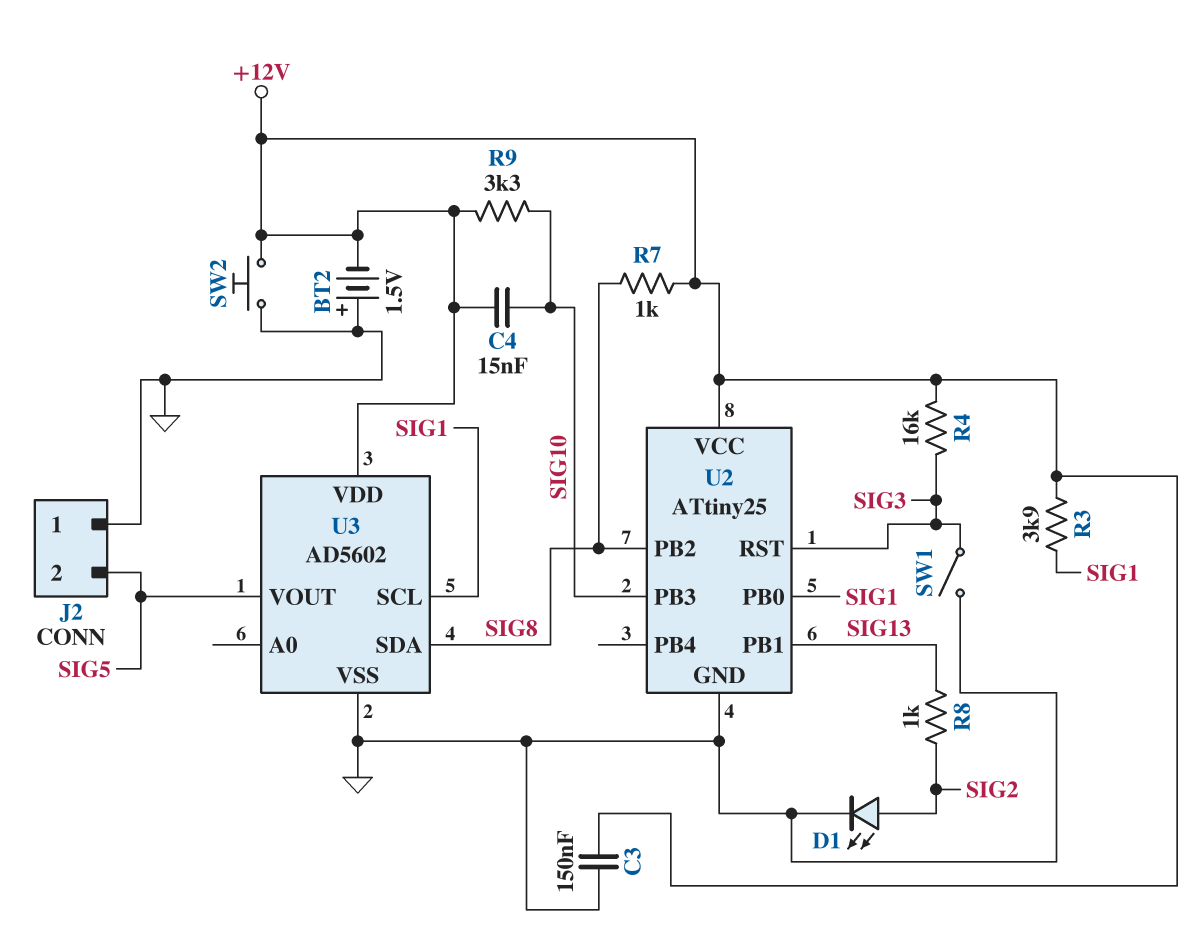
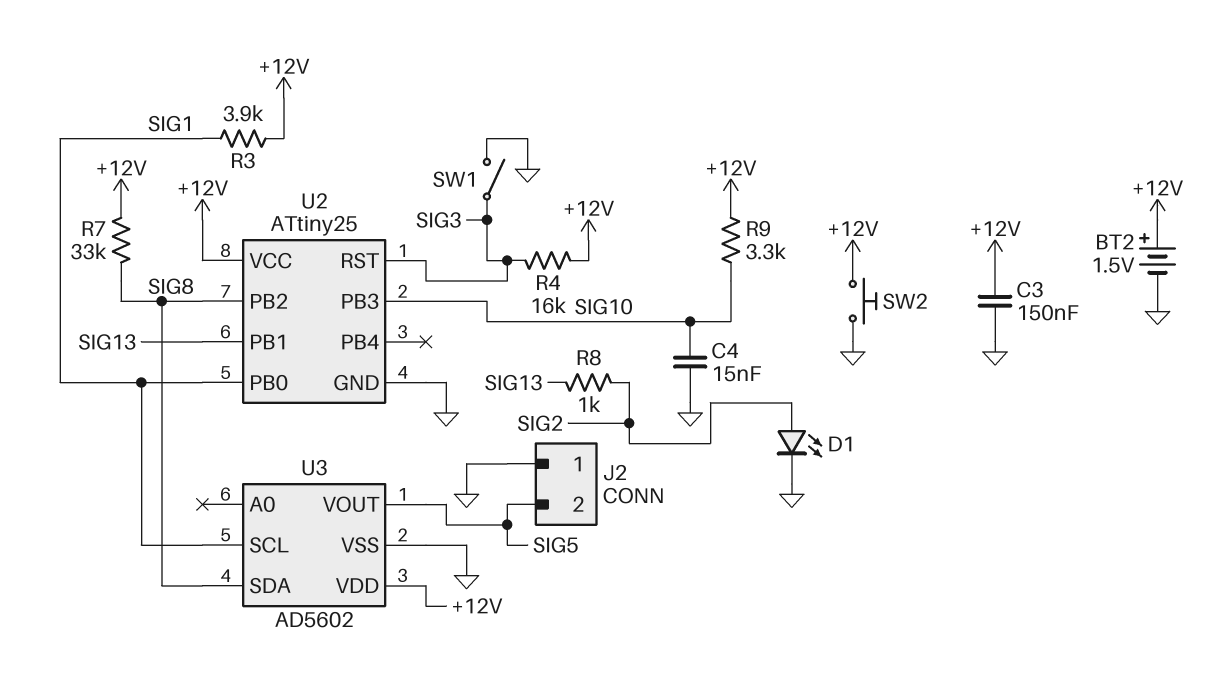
BT2: 1.5V (plus GND, minus +12V) -> 1.5V (plus +12V, minus GND)
C4: 15nF (+12V, SIG10) -> 15nF (GND, SIG10)
R7: 1k (+12V, SIG8) -> 33k (+12V, SIG8)

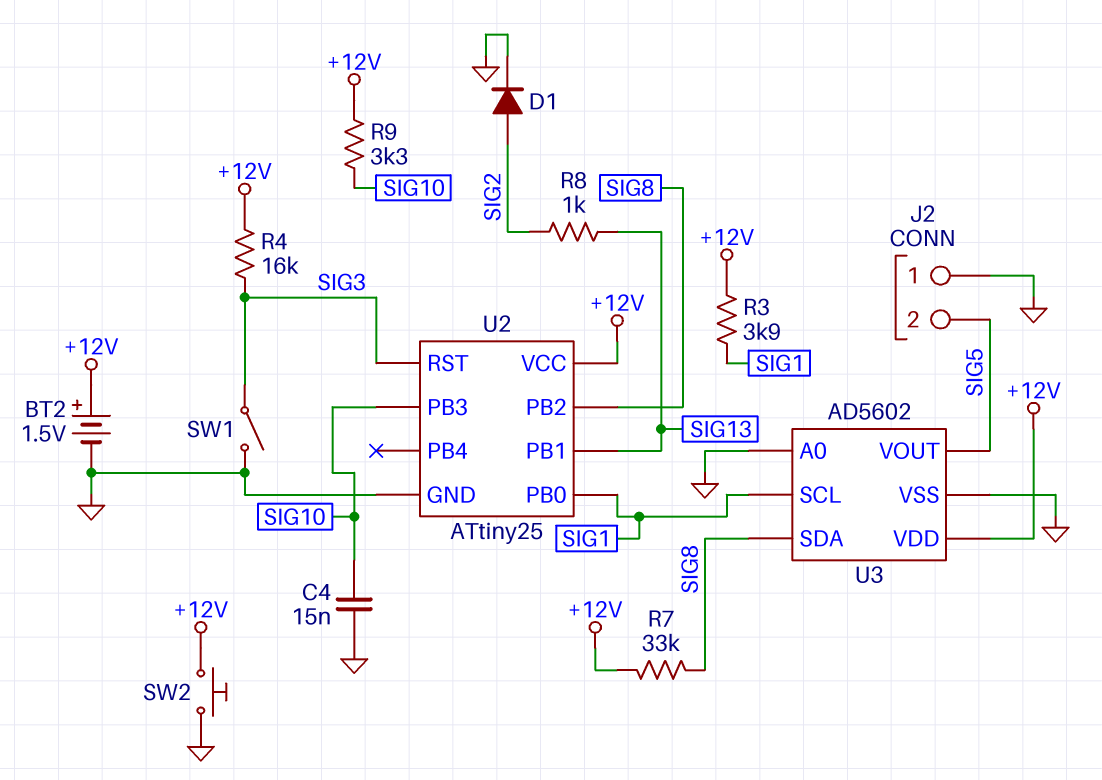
C3: 150nF (+12V, GND) -> none
D1: LED (A SIG2, K GND) -> diode (A SIG2, K GND)
U3 pin A0: none -> GND

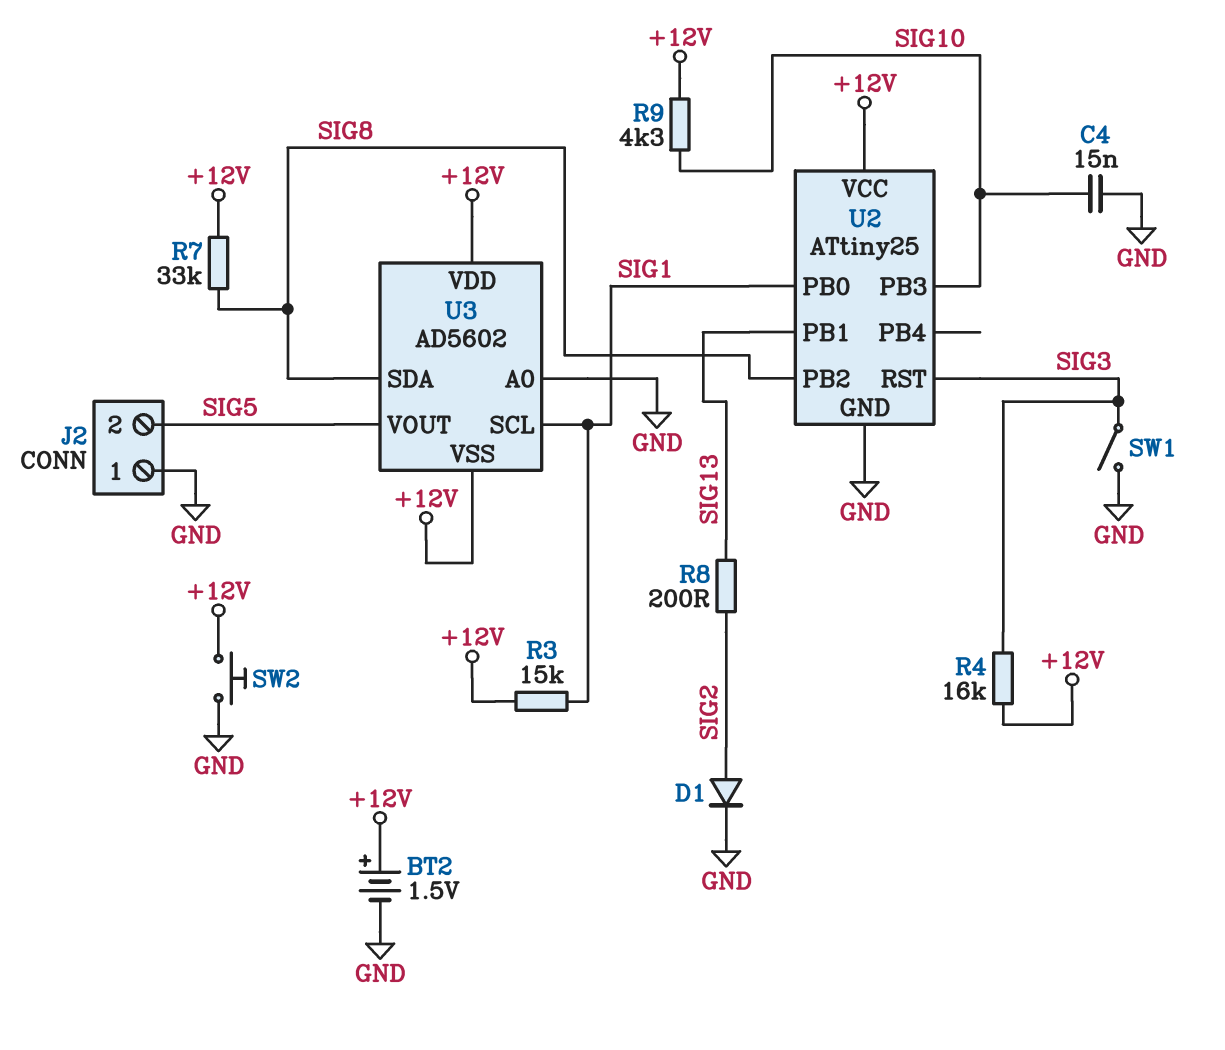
R3: 3.9k (+12V, SIG1) -> 15k (+12V, SIG1)
R8: 1k (SIG2, SIG13) -> 200 (SIG2, SIG13)
R9: 3.3k (+12V, SIG10) -> 4.3k (+12V, SIG10)
U3 pin VSS: GND -> +12V

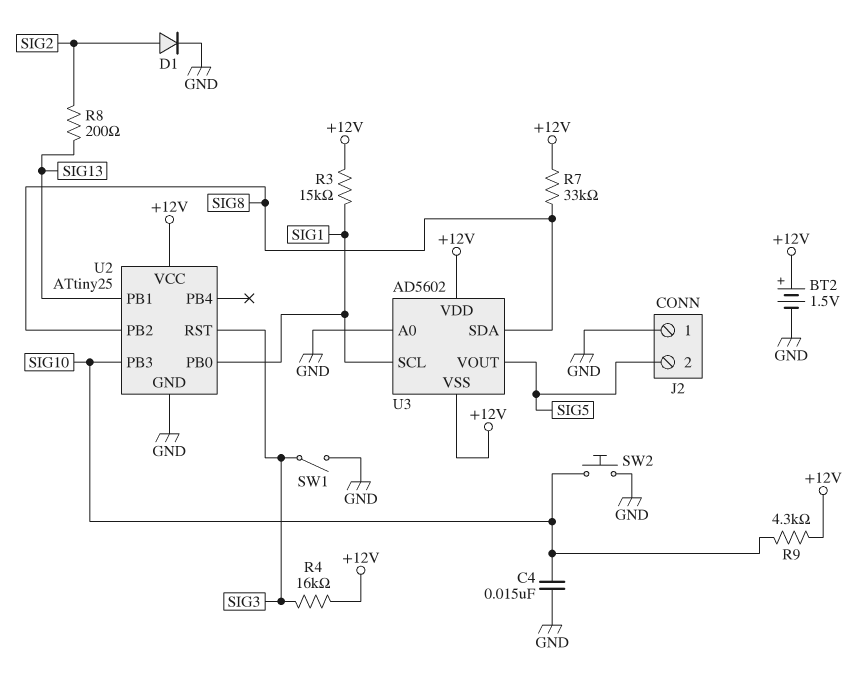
SW2: button (+12V, GND) -> button (GND, SIG10)

